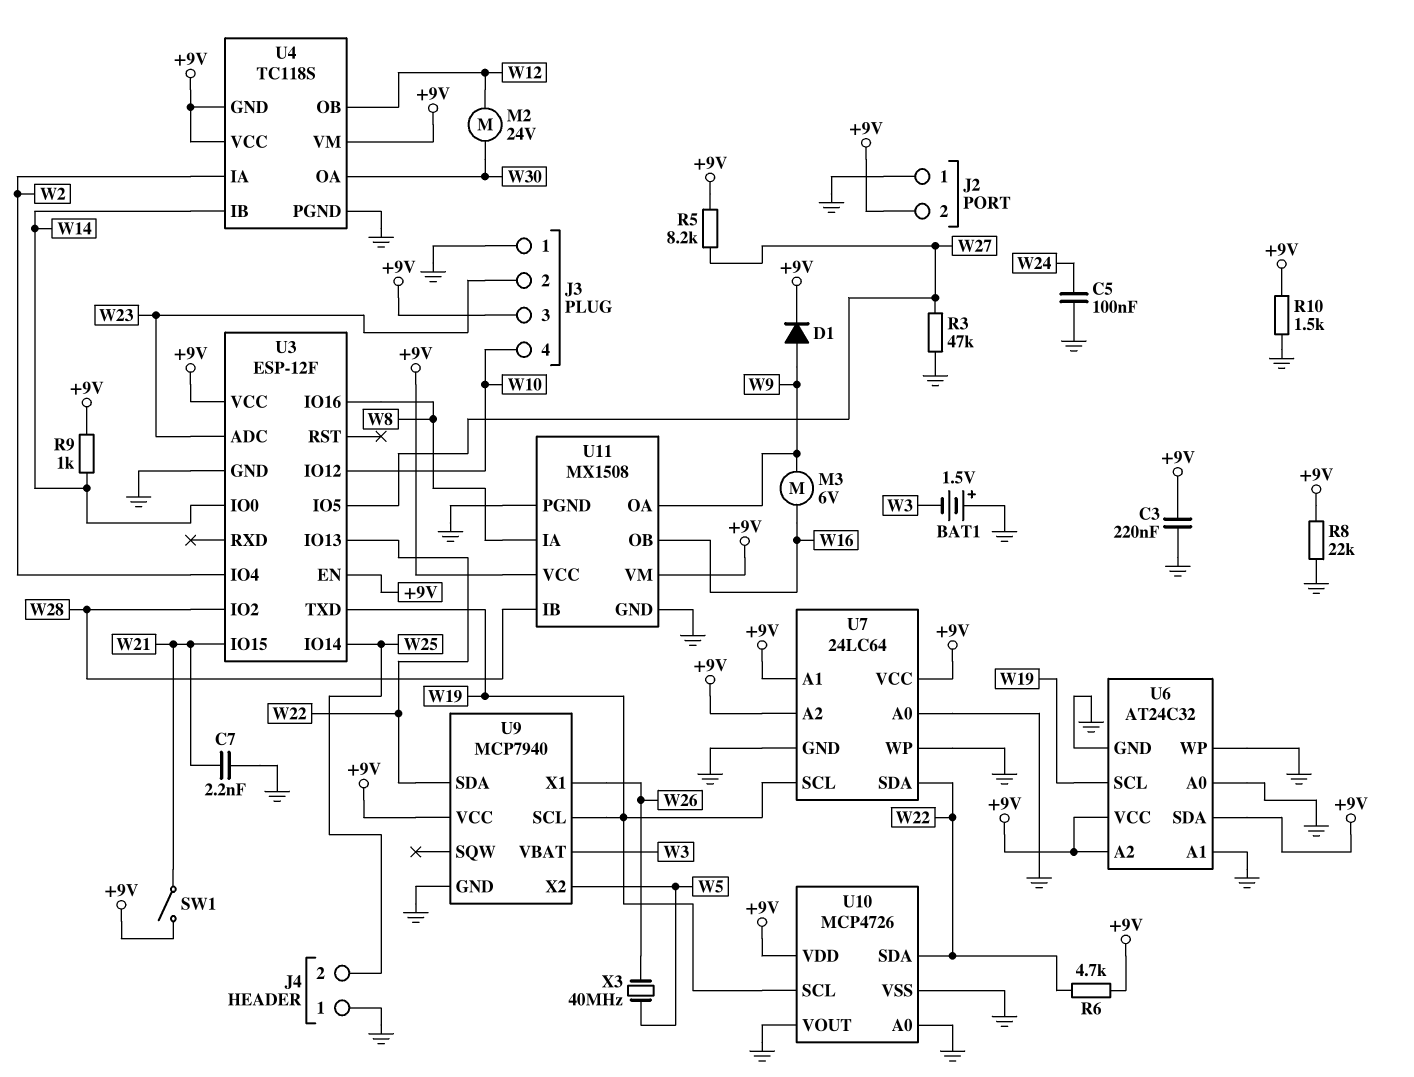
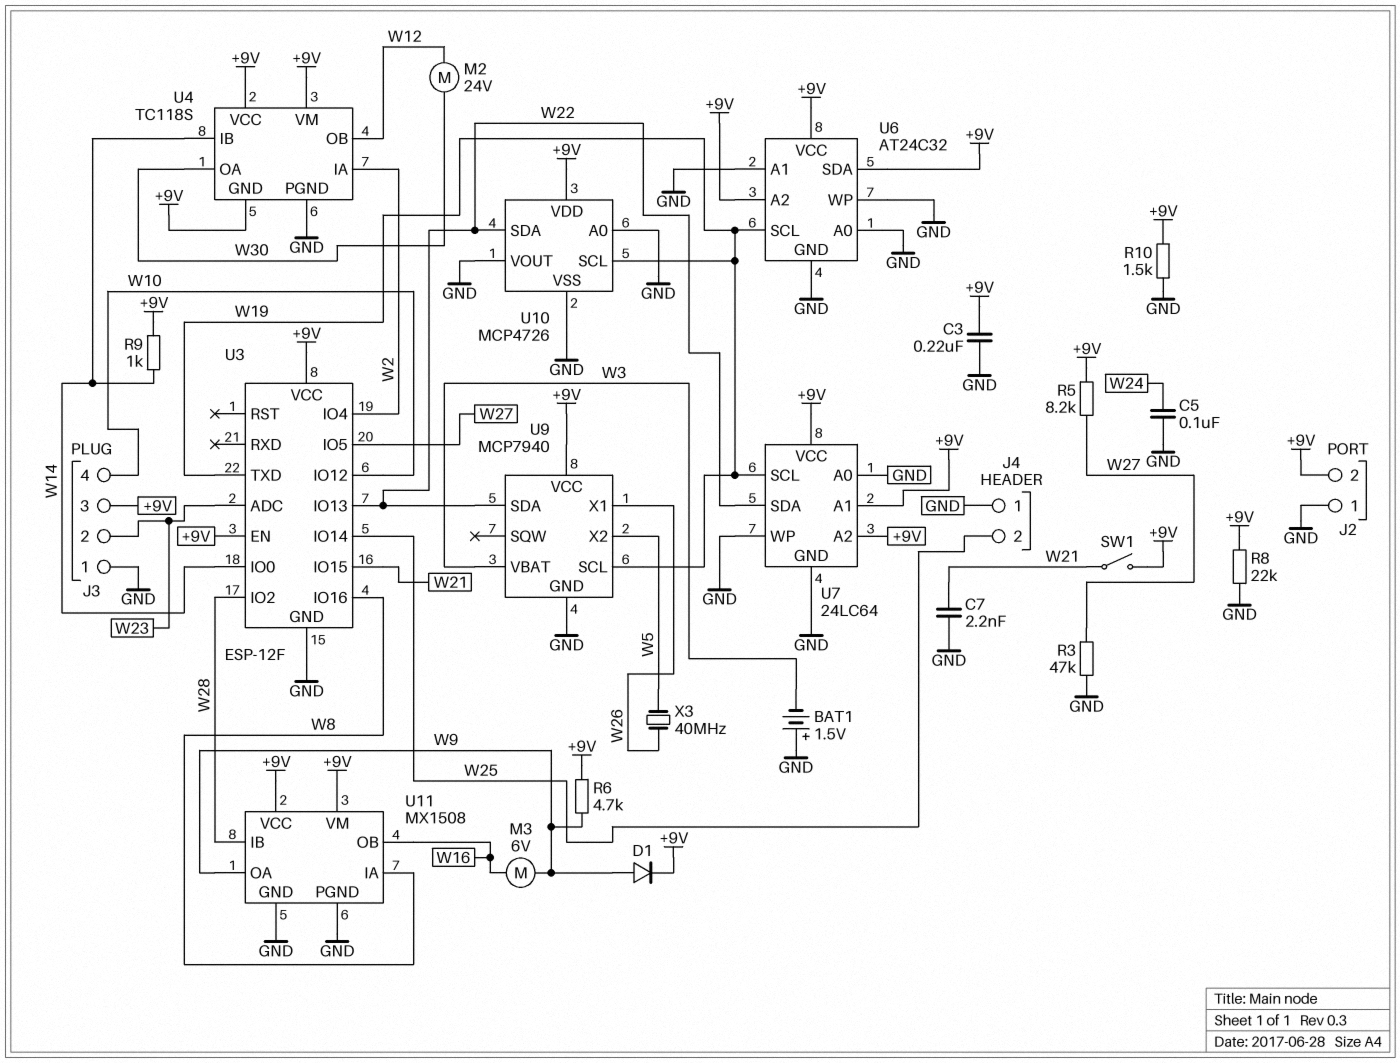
R6: 4.7k (+9V, W22) -> 4.7k (+9V, W9)

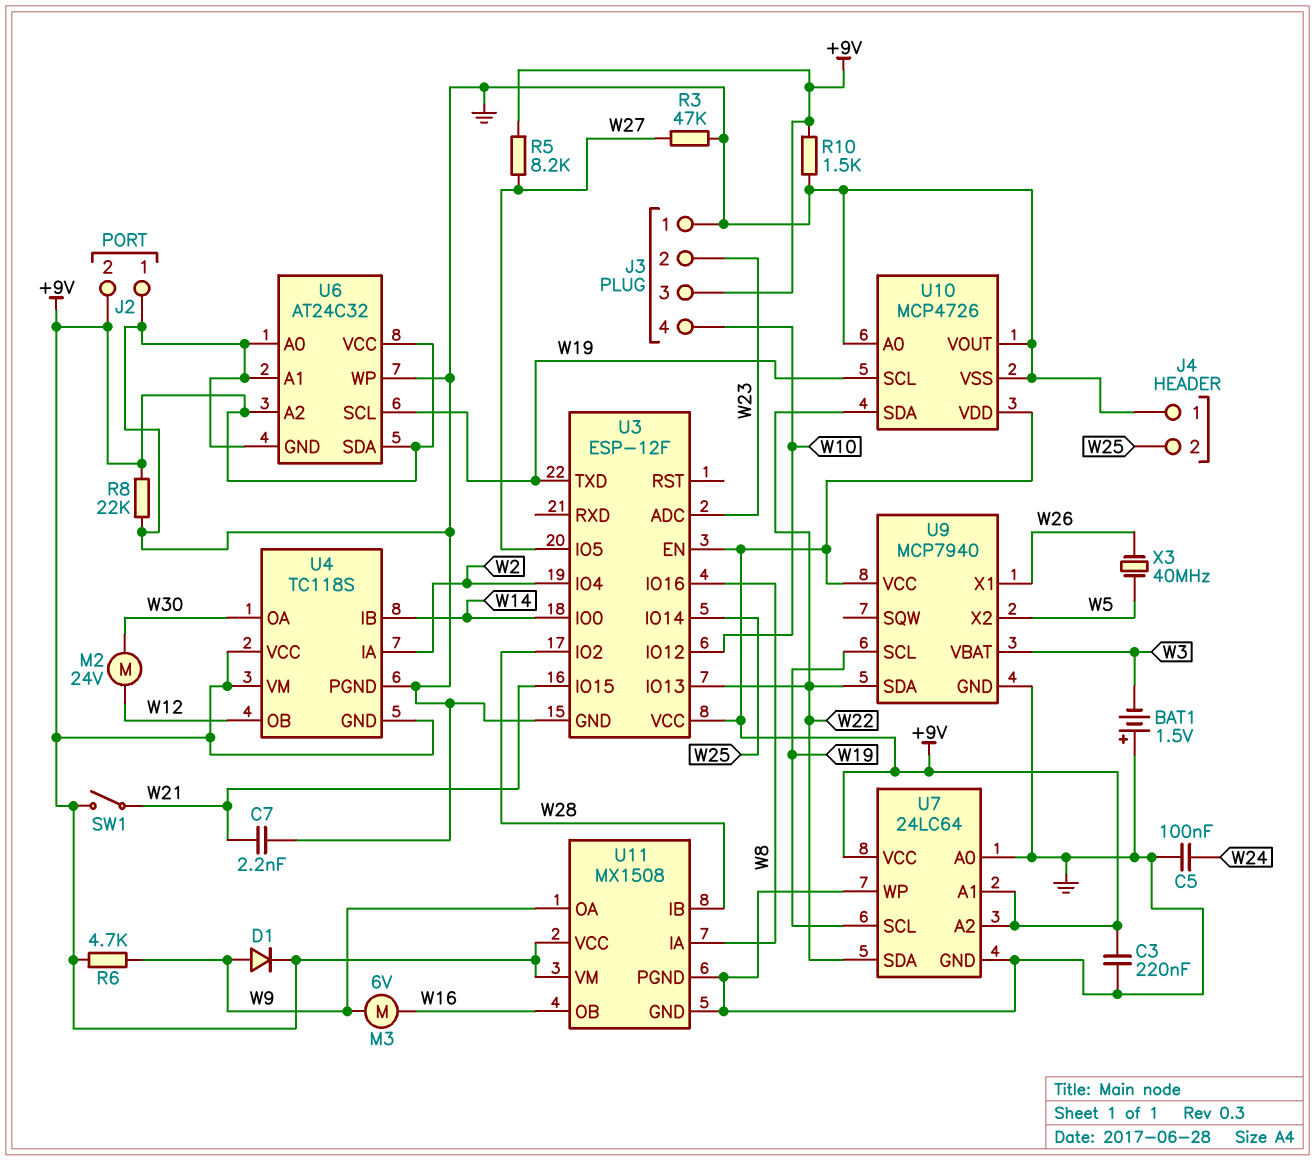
R9: 1k (+9V, W14) -> none

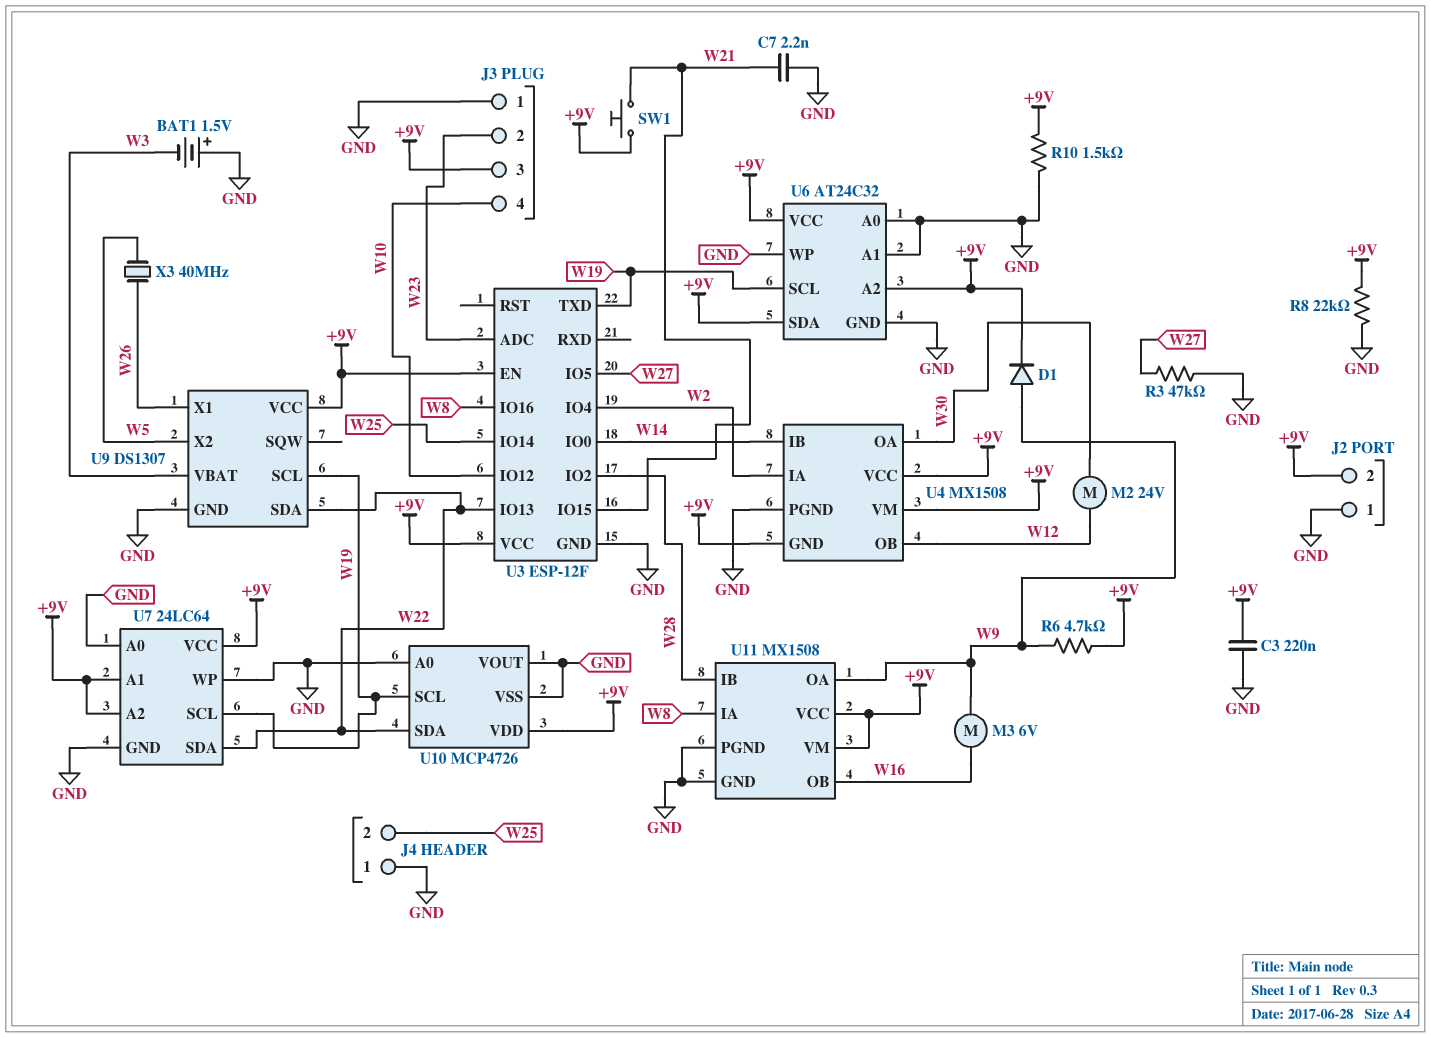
C5: 100nF (GND, W24) -> none
R5: 8.2k (+9V, W27) -> none
SW1: switch (+9V, W21) -> button (+9V, W21)
U4: TC118S -> MX1508
U9: MCP7940 -> DS1307

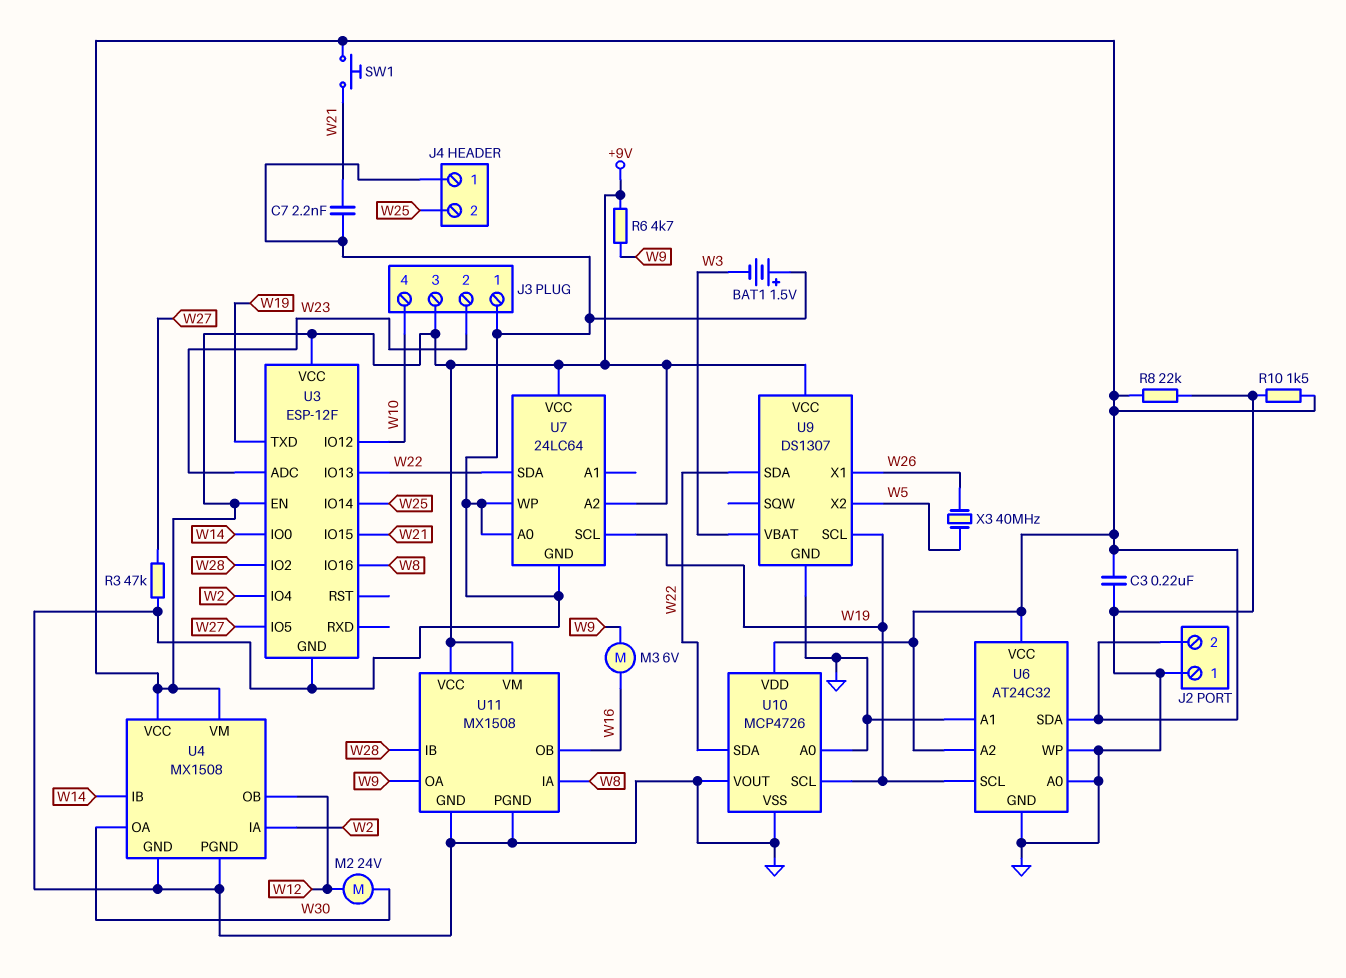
D1: diode (A W9, K +9V) -> none
U4 pin GND: +9V -> GND
U7 pin A1: +9V -> none

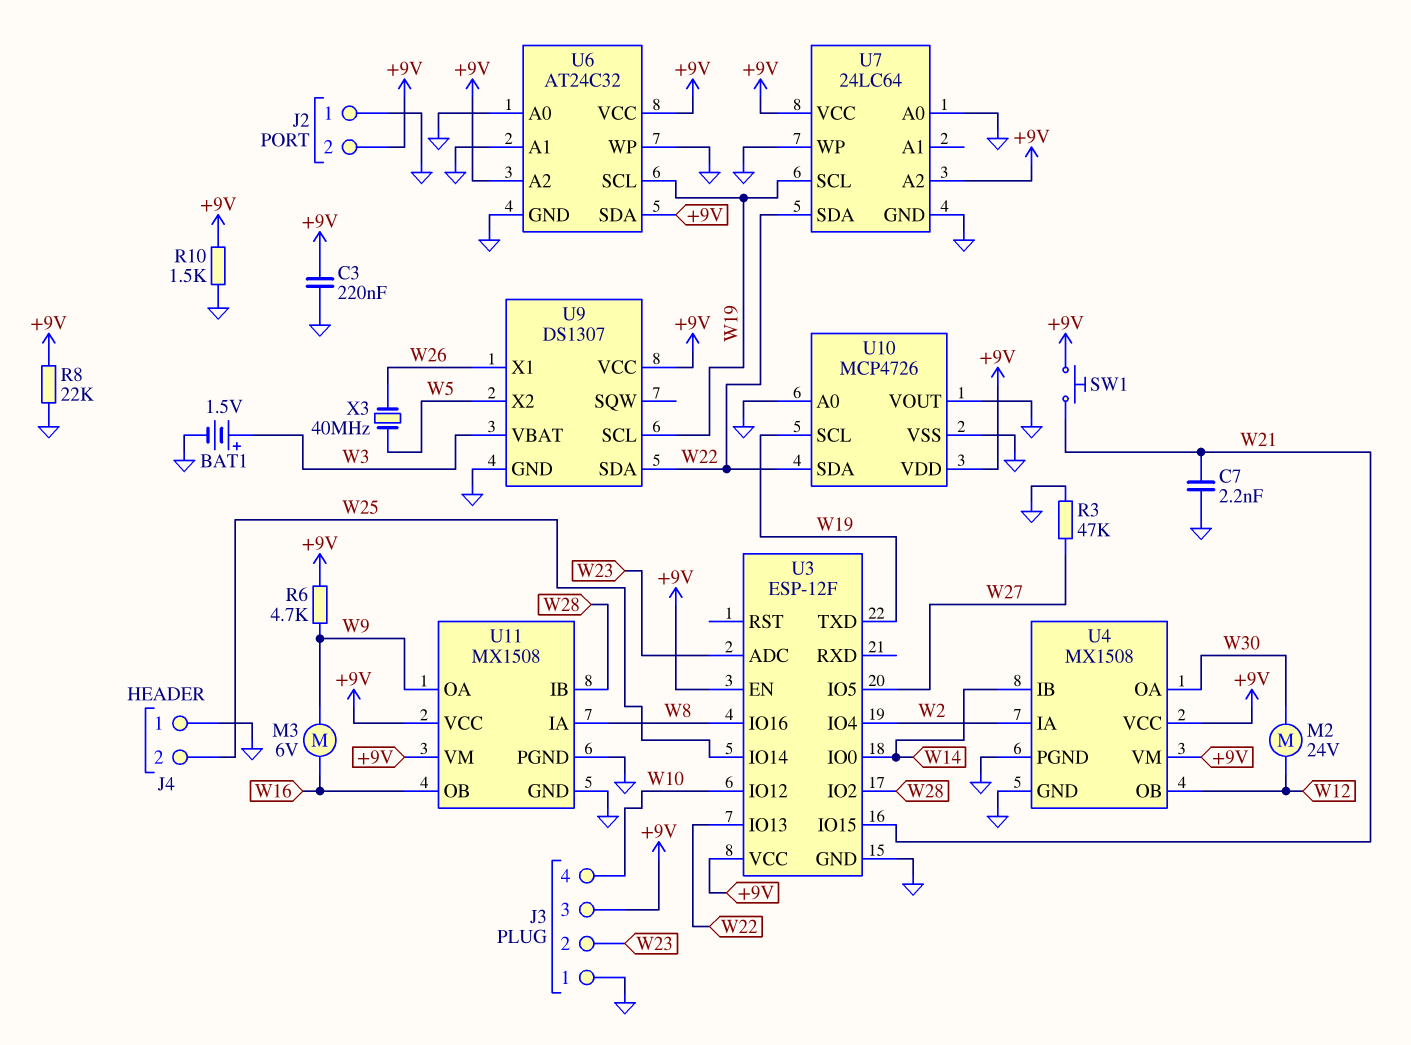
BAT1: 1.5V (plus GND, minus W3) -> 1.5V (plus W3, minus GND)

